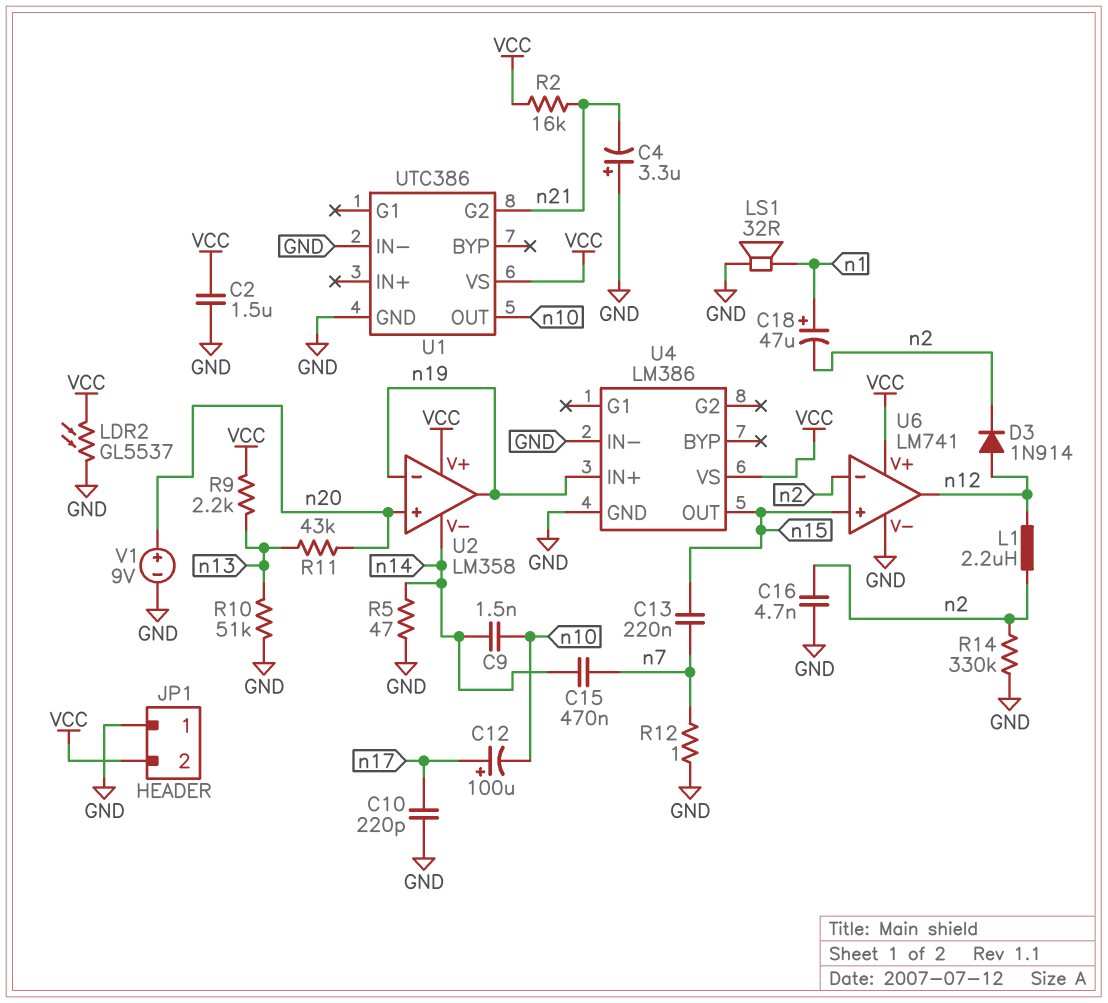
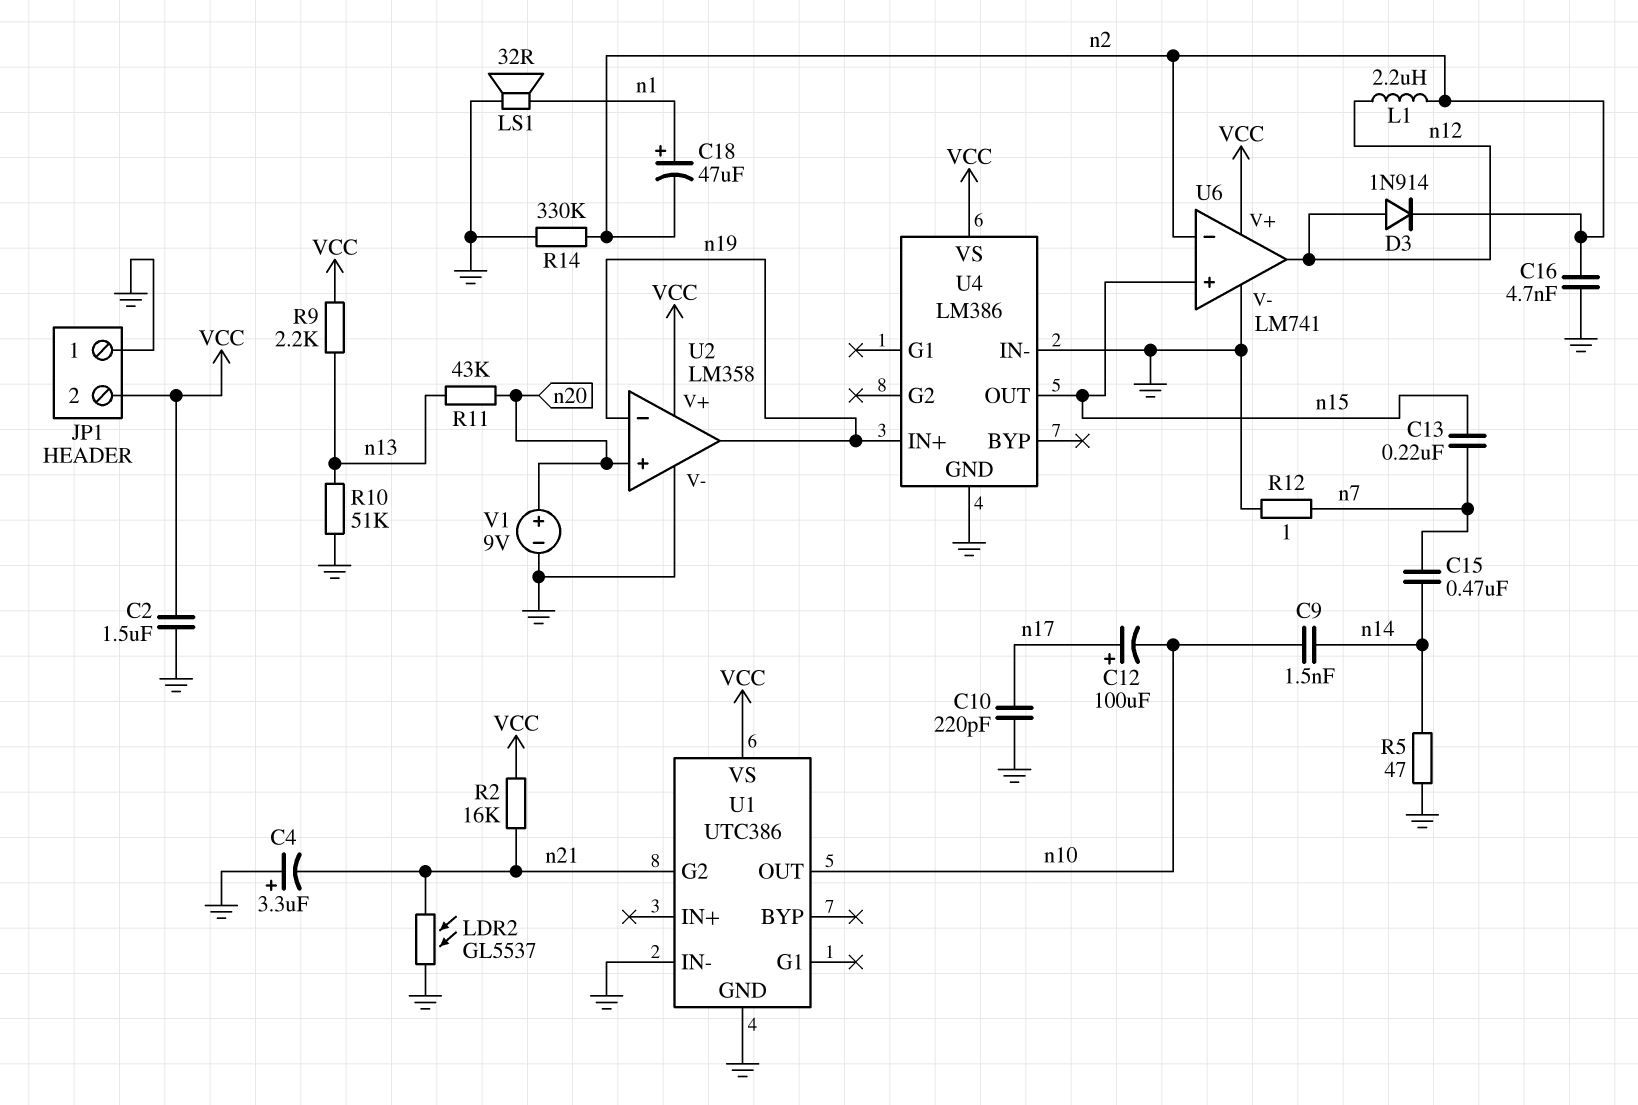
LDR2: GL5537 (GND, VCC) -> GL5537 (GND, n21)
U2 pin V-: n14 -> GND

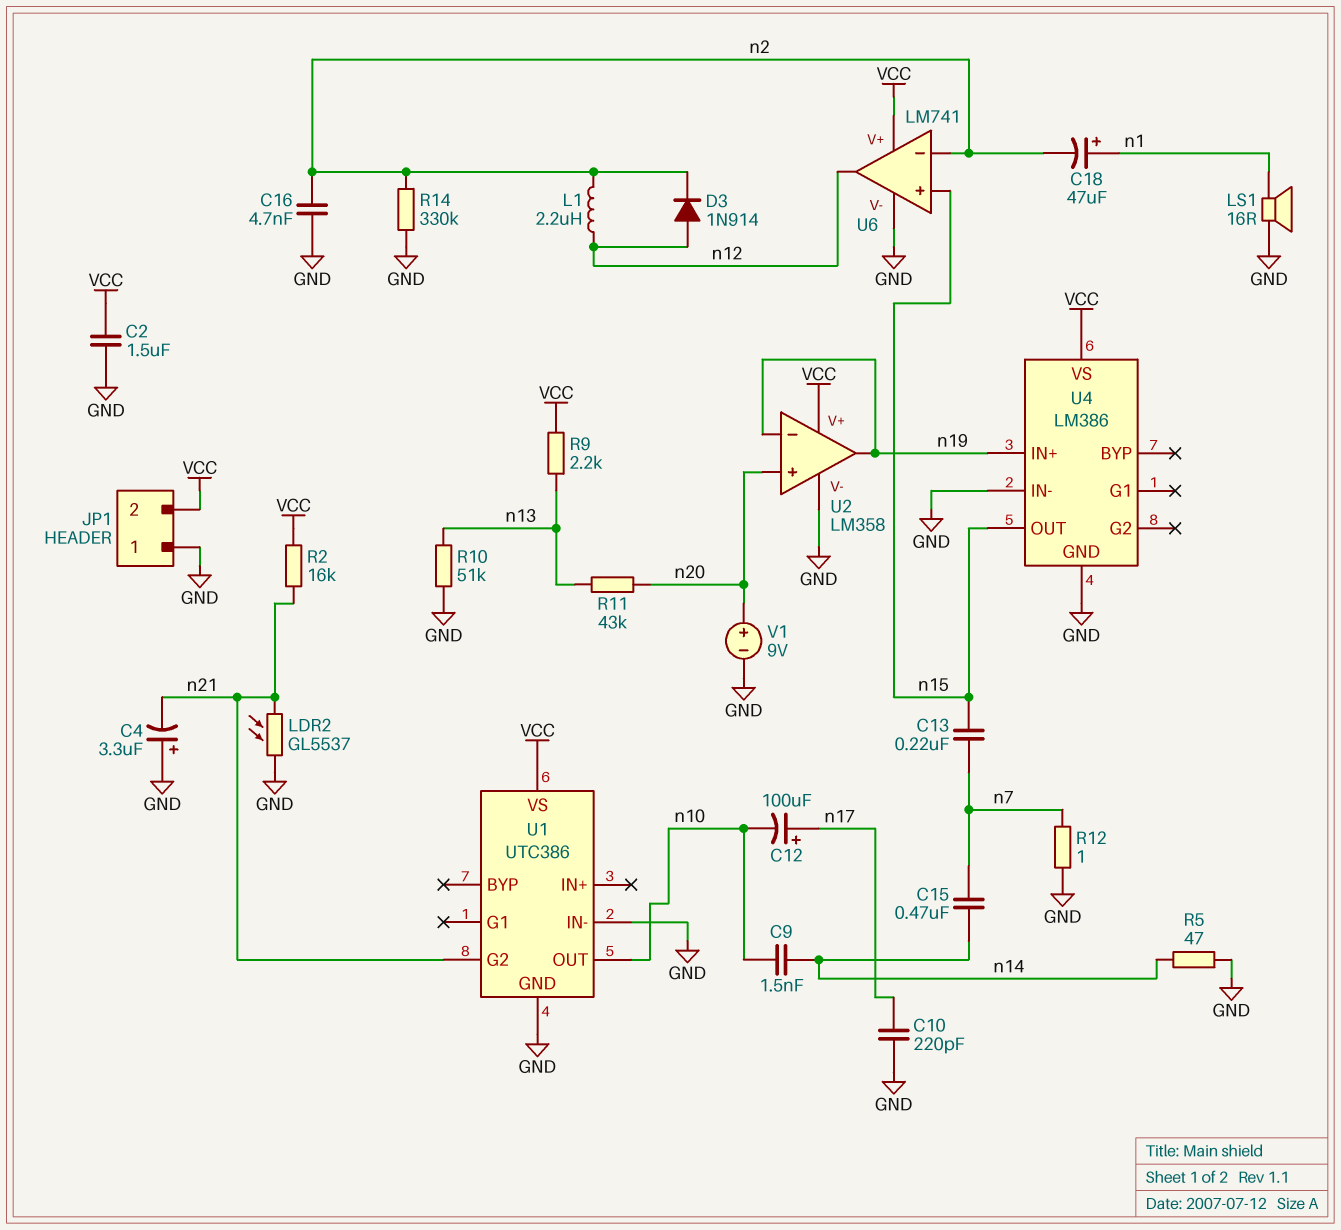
LS1: speaker 32R (GND, n1) -> speaker 16R (GND, n1)

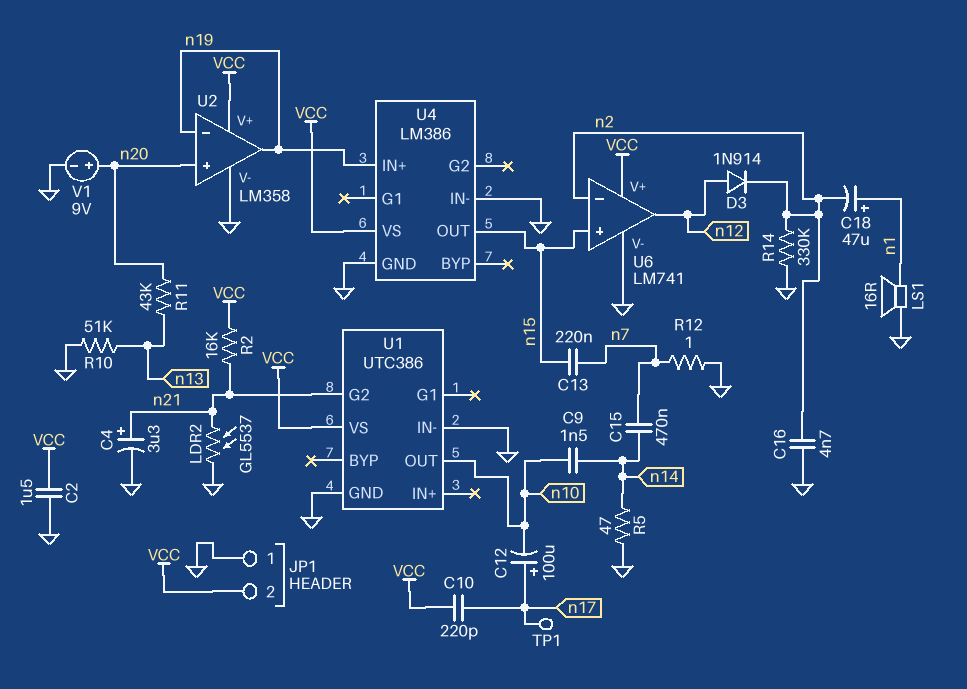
C4: 3.3uF (plus GND, minus n21) -> 3.3uF (plus n21, minus GND)
C10: 220pF (GND, n17) -> 220pF (VCC, n17)
L1: 2.2uH (n2, n12) -> none
R9: 2.2k (VCC, n13) -> none
TP1: none -> test point (n17)

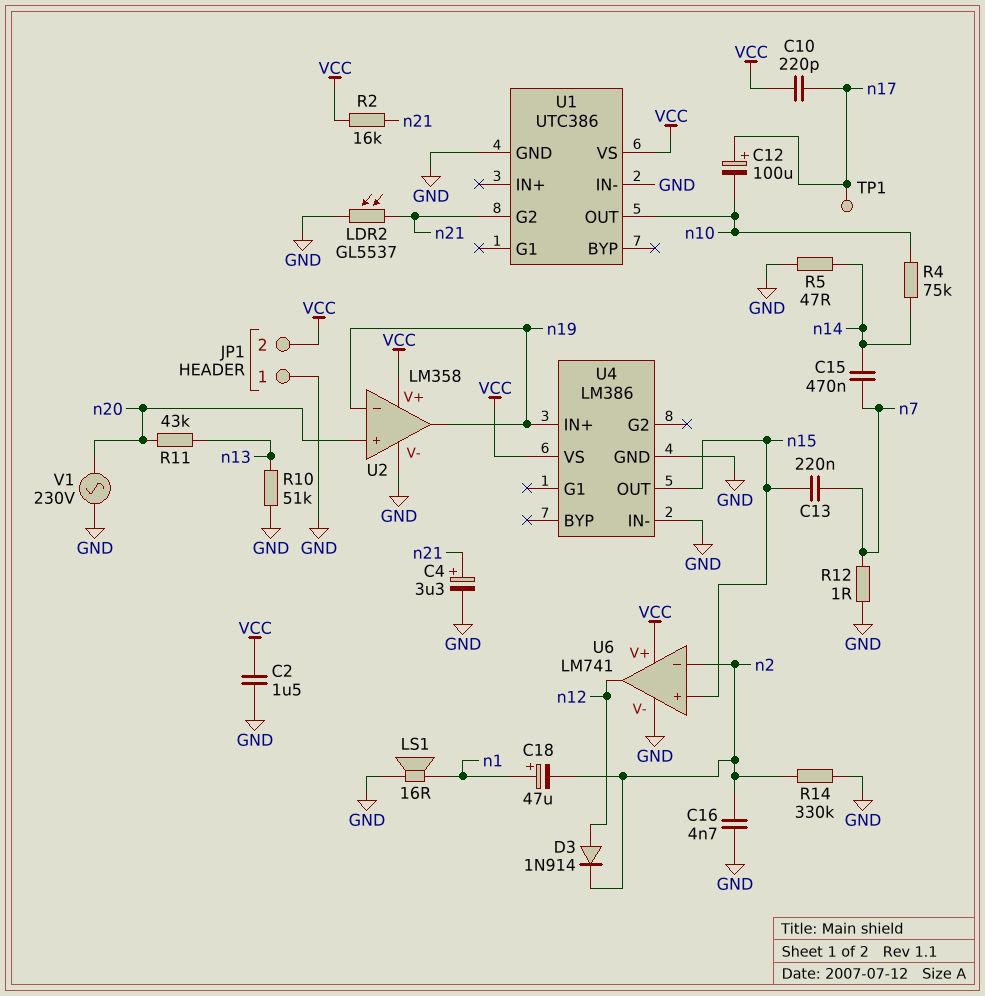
C9: 1.5nF (n10, n14) -> none
R4: none -> 75k (n10, n14)
V1: 9V (plus n20, minus GND) -> AC 230V (GND, n20)

